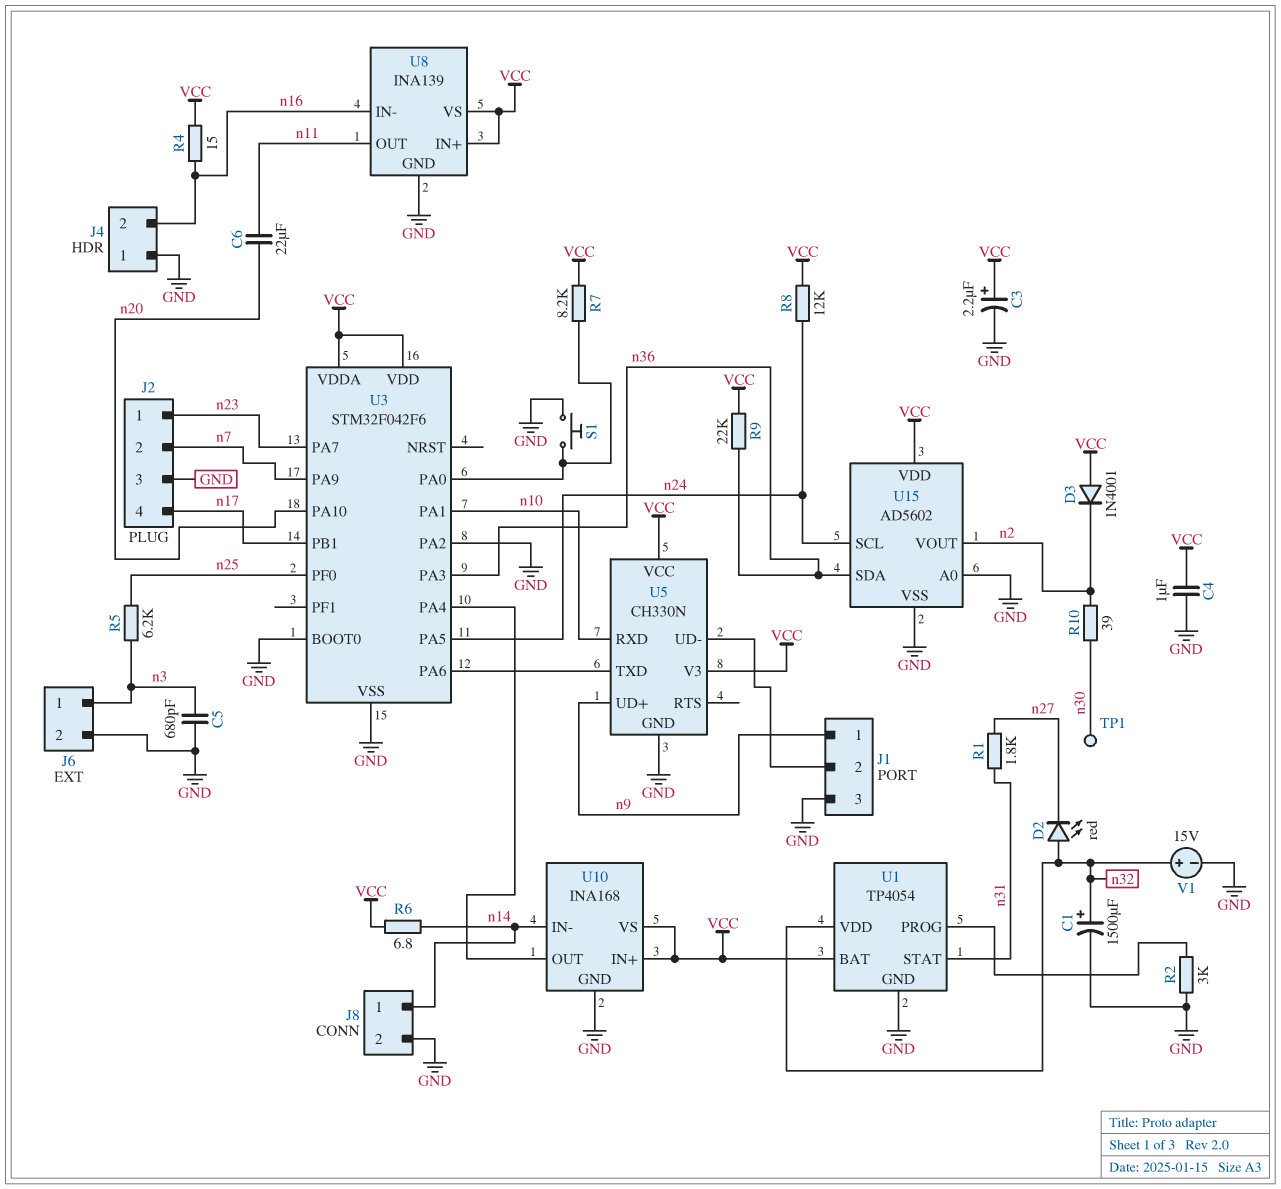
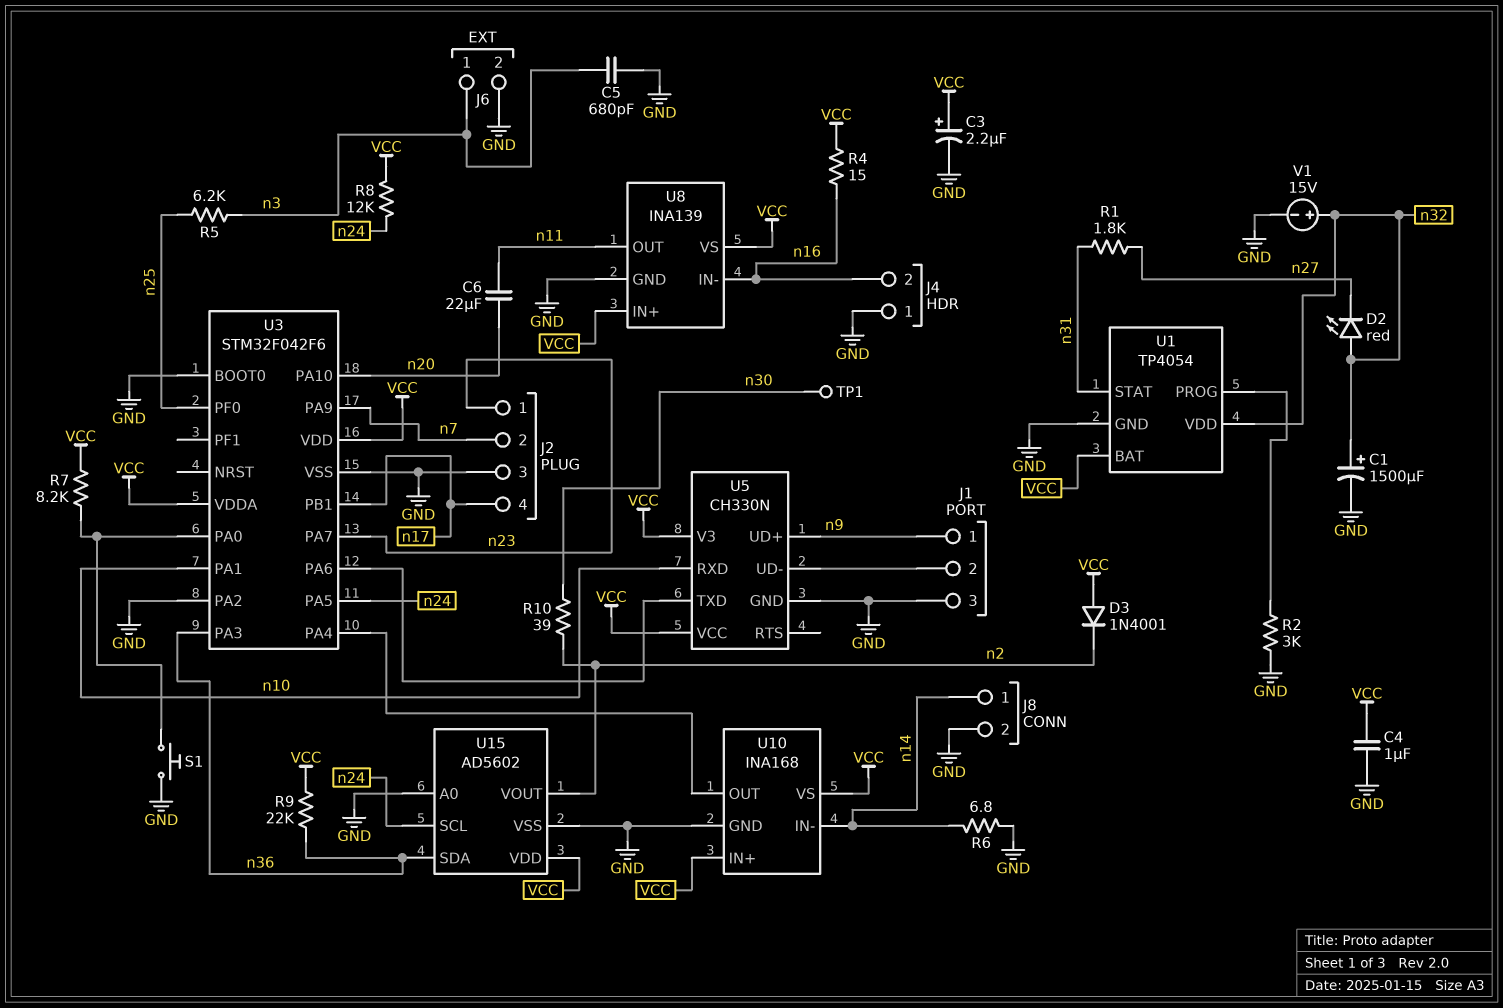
R6: 6.8 (VCC, n14) -> 6.8 (GND, n14)

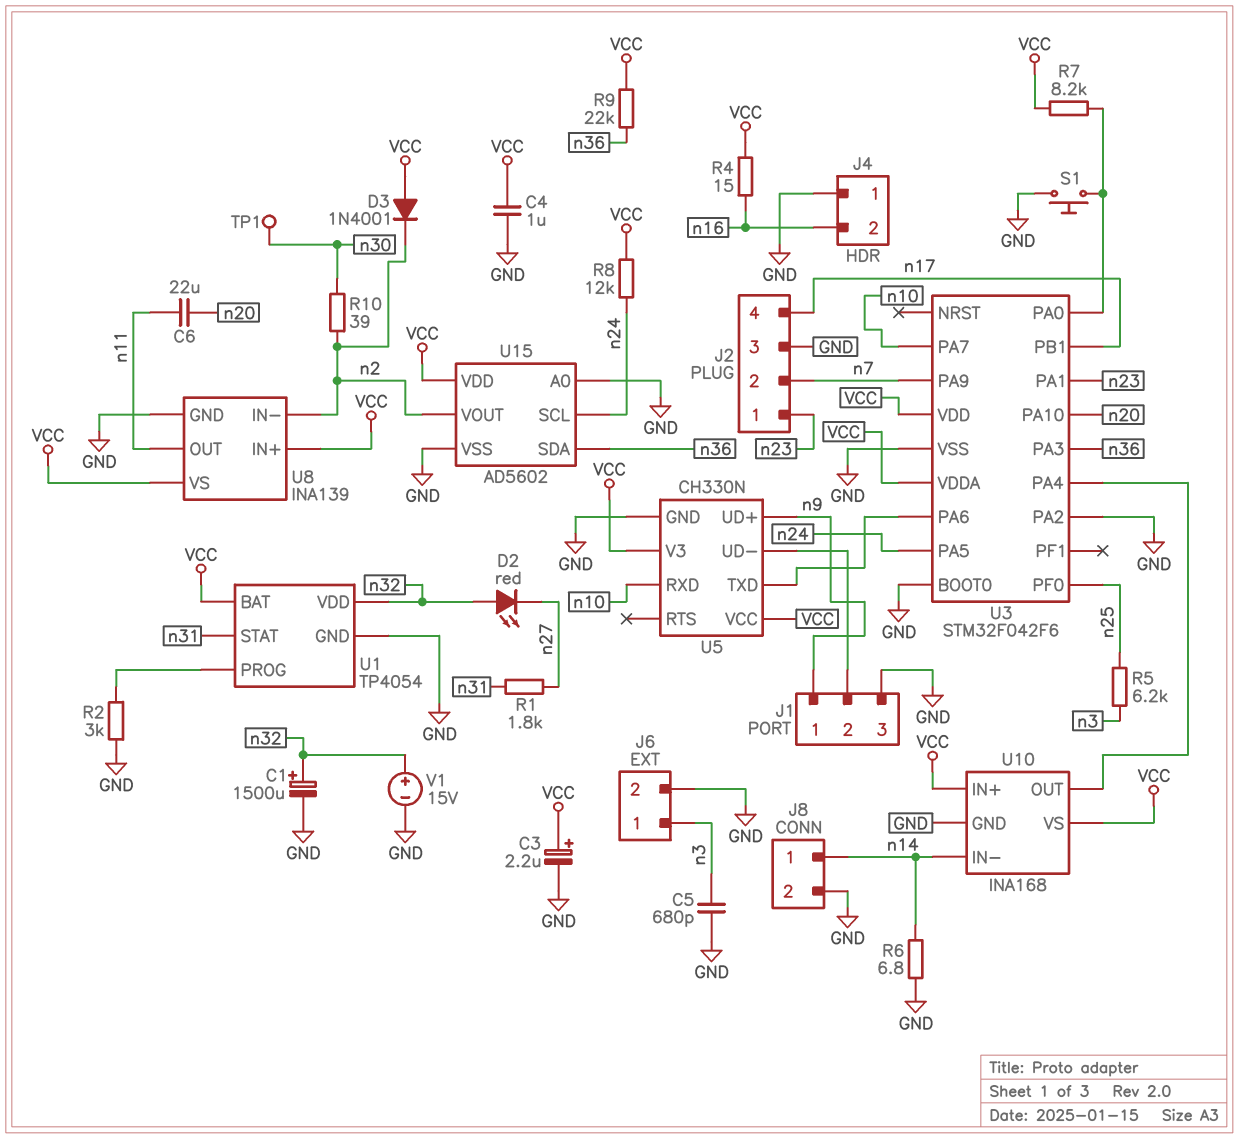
U3 pin PA1: n10 -> n23
U3 pin PA7: n23 -> n10
U8 pin IN-: n16 -> n2

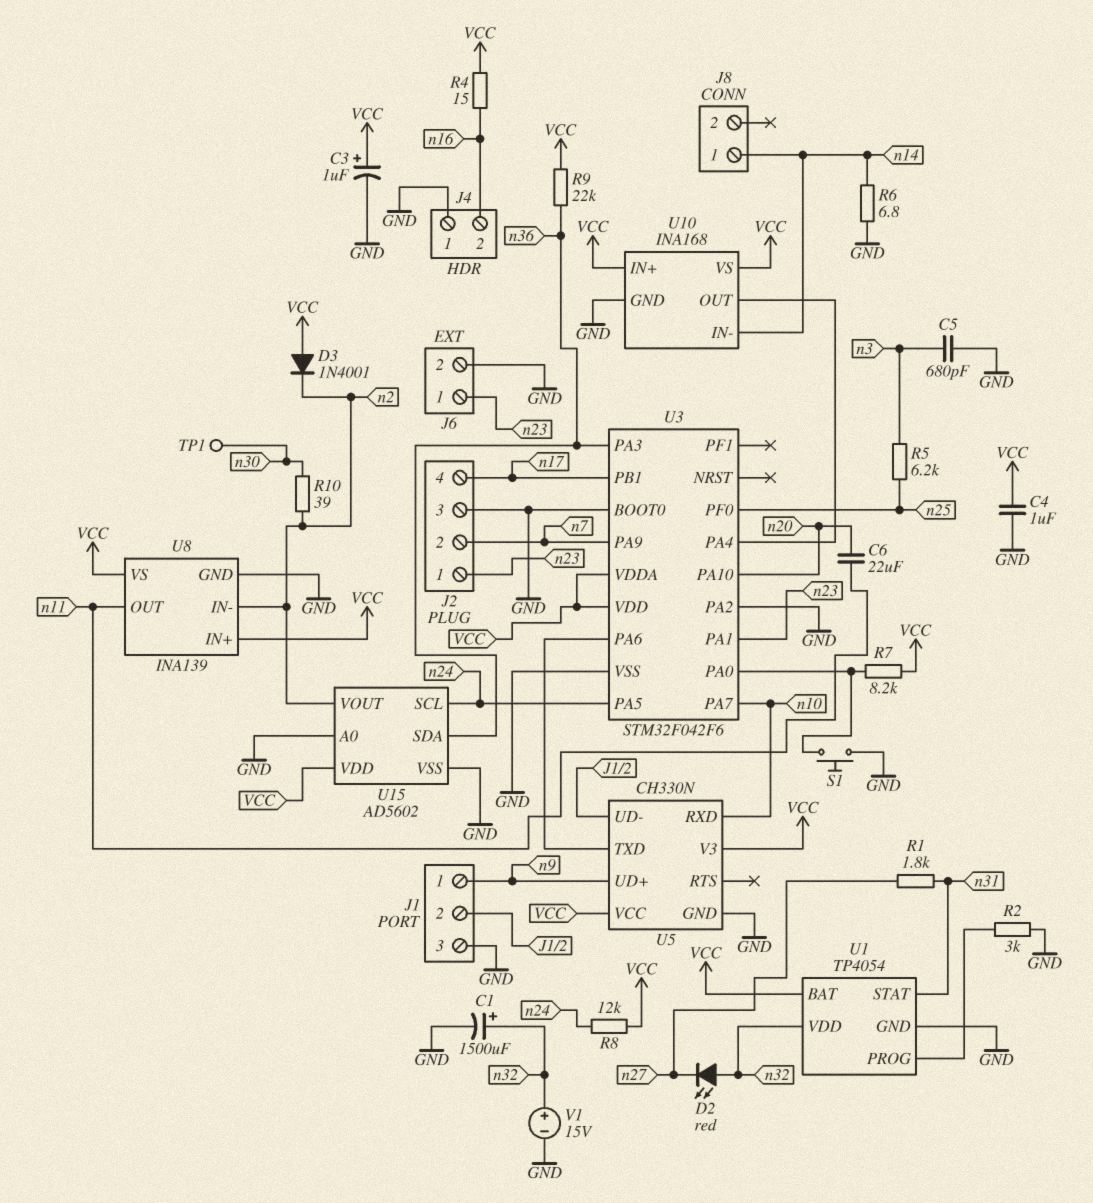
C3: 2.2uF (plus VCC, minus GND) -> 1uF (plus VCC, minus GND)
J6 pin 1: n3 -> n23
J8 pin 2: GND -> none

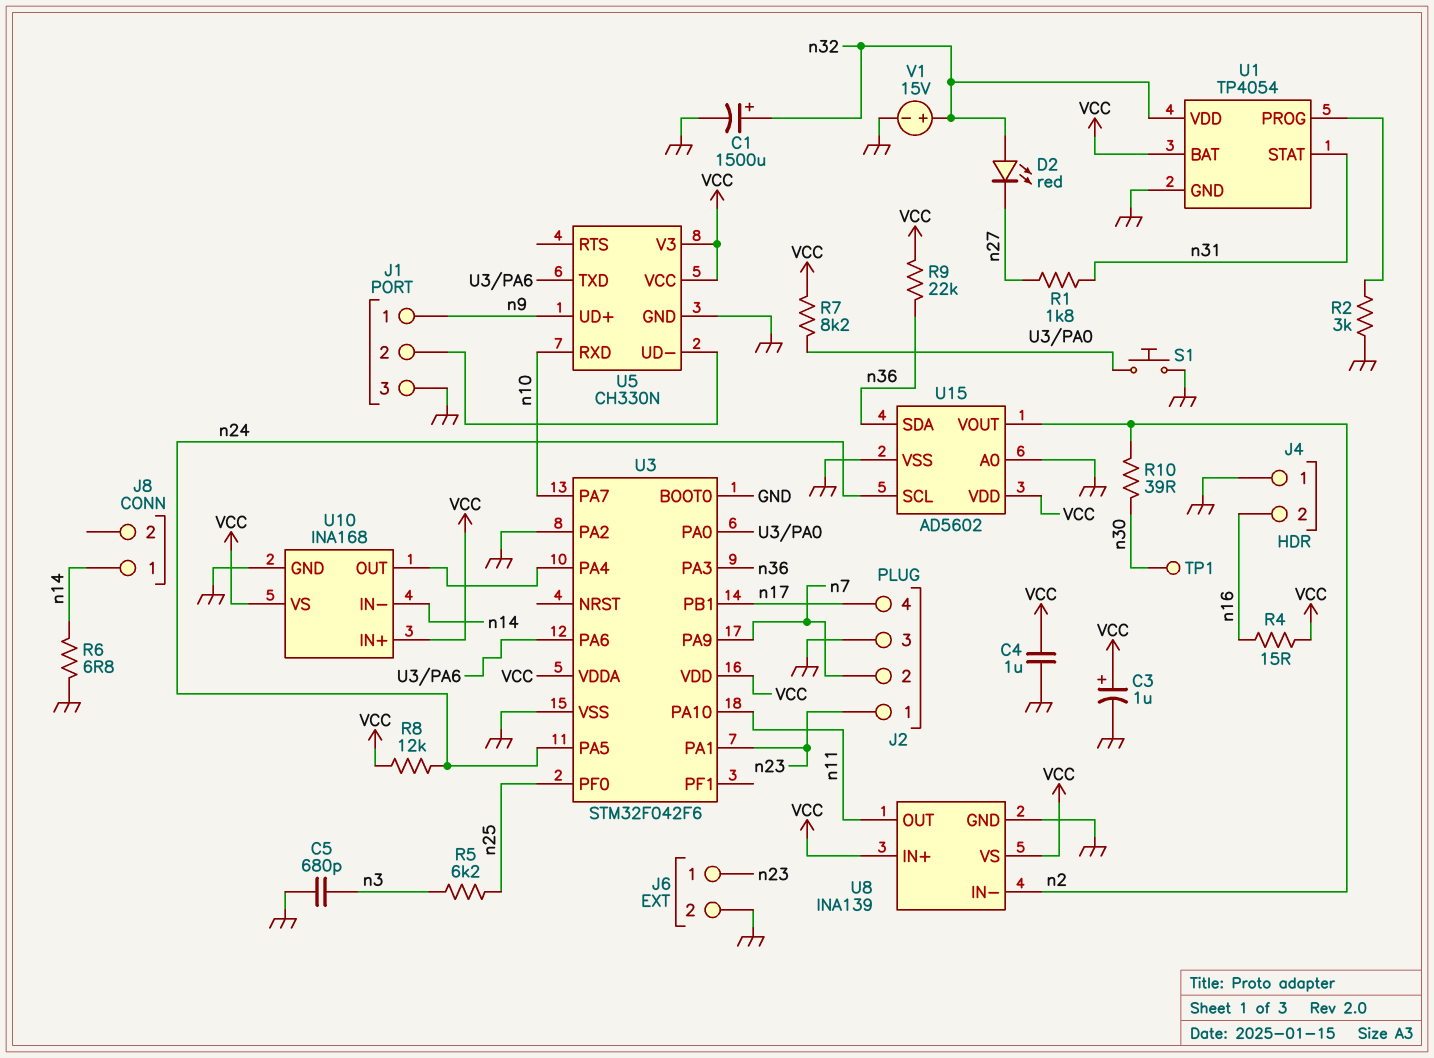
C6: 22uF (n11, n20) -> none
D3: diode 1N4001 (A VCC, K n2) -> none
U3 pin PA10: n20 -> n11

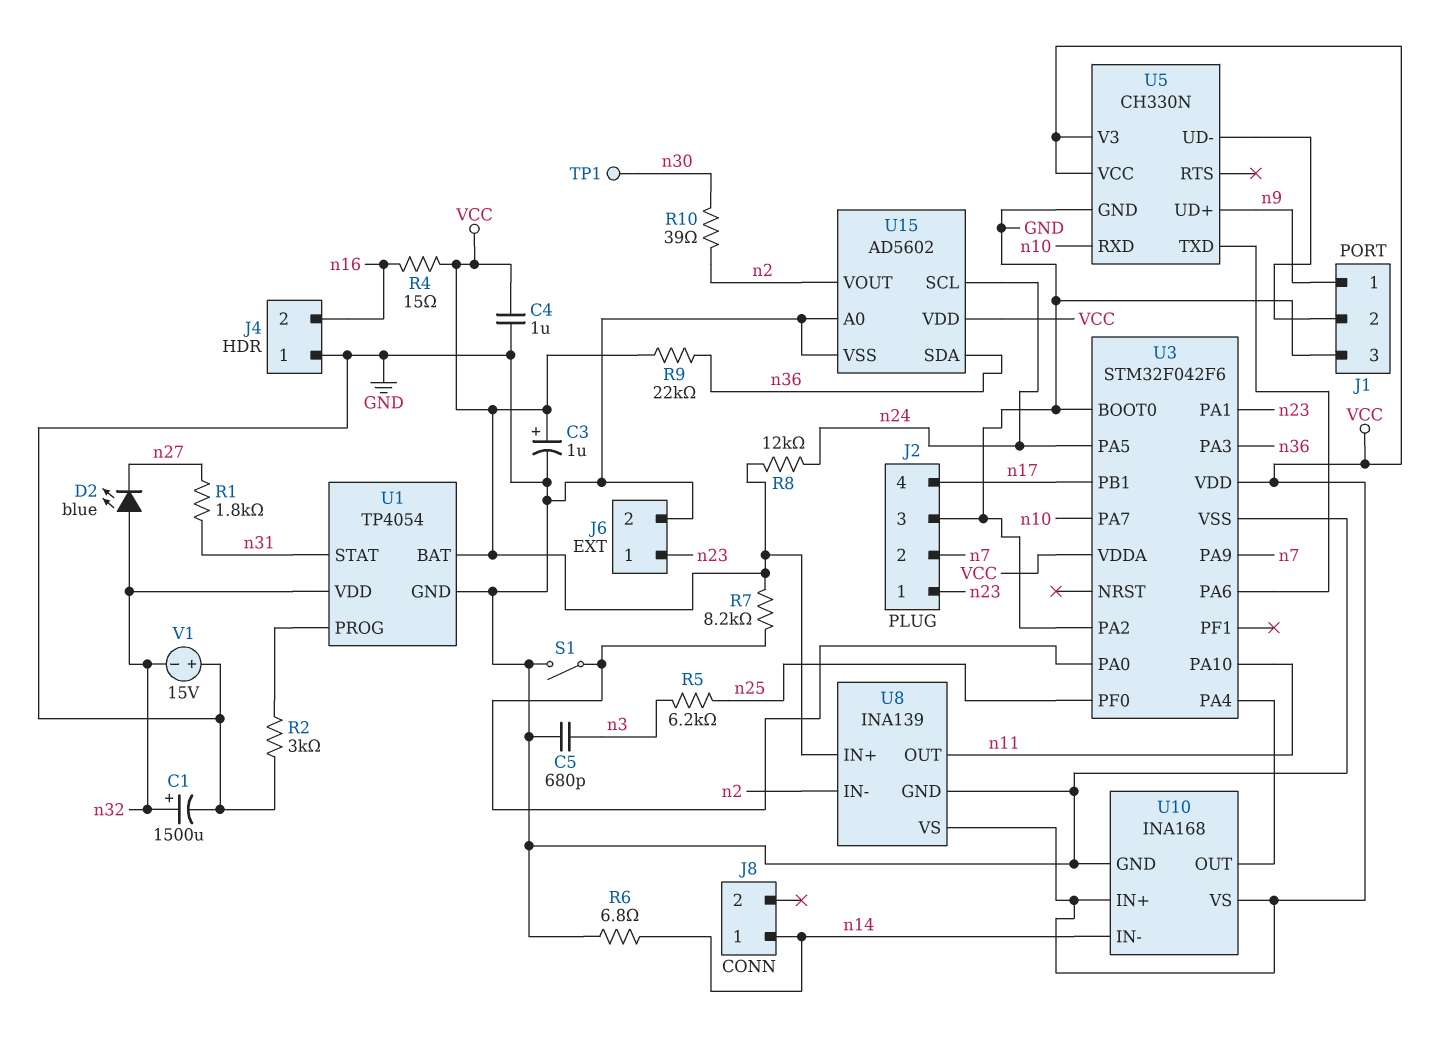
D2: LED red (A n32, K n27) -> LED blue (A n32, K n27)
S1: button (GND, U3/PA0) -> switch (GND, U3/PA0)
V1: 15V (plus n32, minus GND) -> 15V (plus GND, minus n32)

